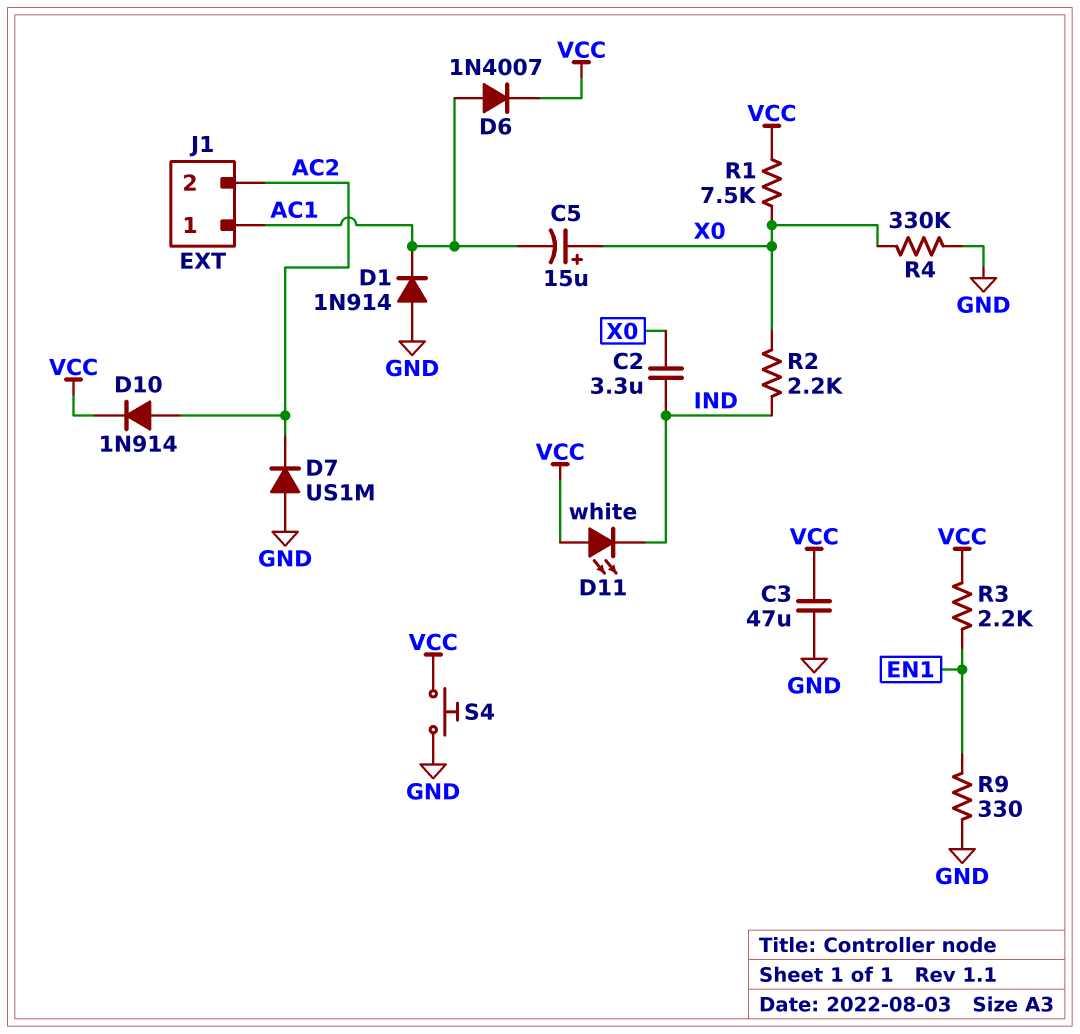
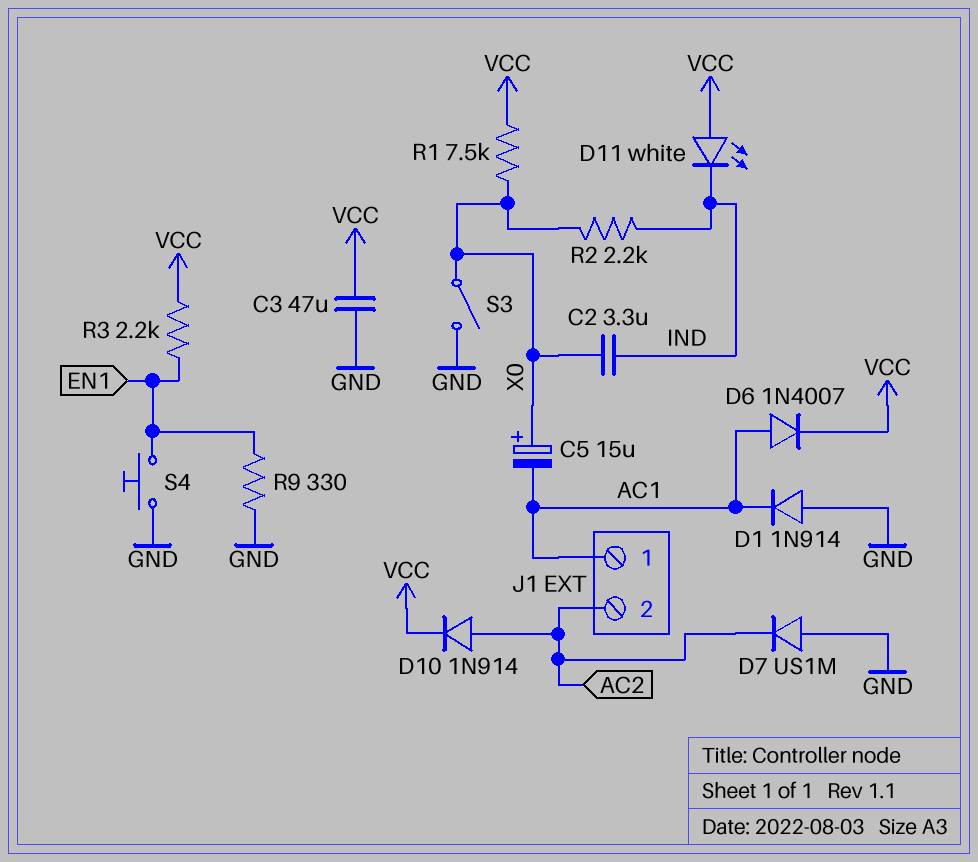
R4: 330k (GND, X0) -> none
S3: none -> switch (GND, X0)
S4: button (GND, VCC) -> button (EN1, GND)

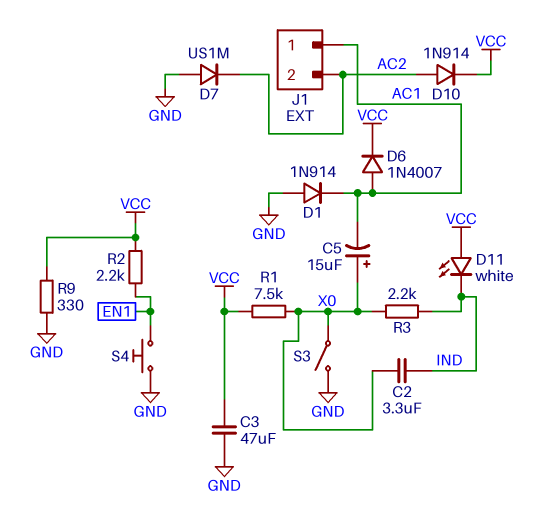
R2: 2.2k (IND, X0) -> 2.2k (EN1, VCC)
R3: 2.2k (EN1, VCC) -> 2.2k (IND, X0)
R9: 330 (EN1, GND) -> 330 (GND, VCC)

